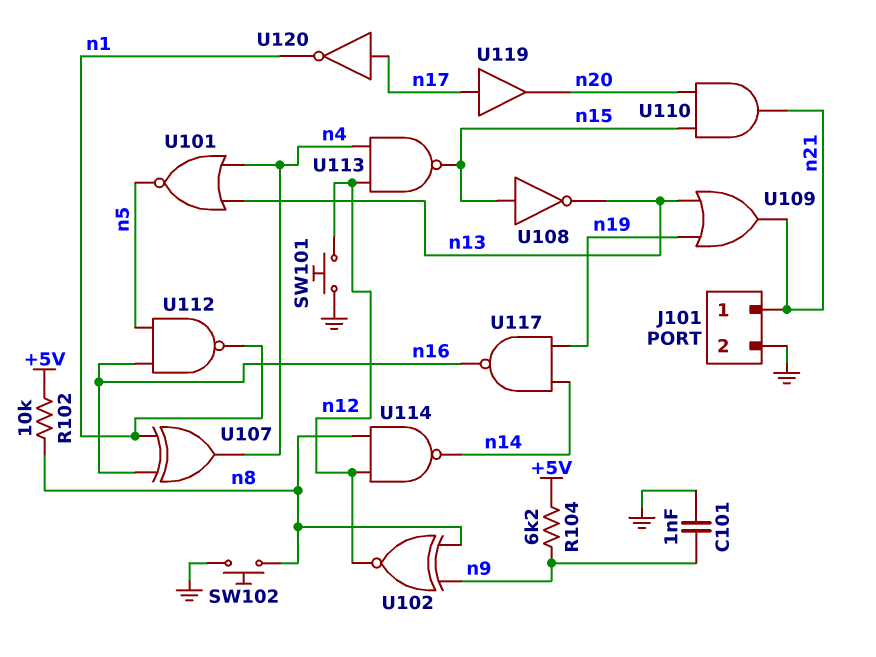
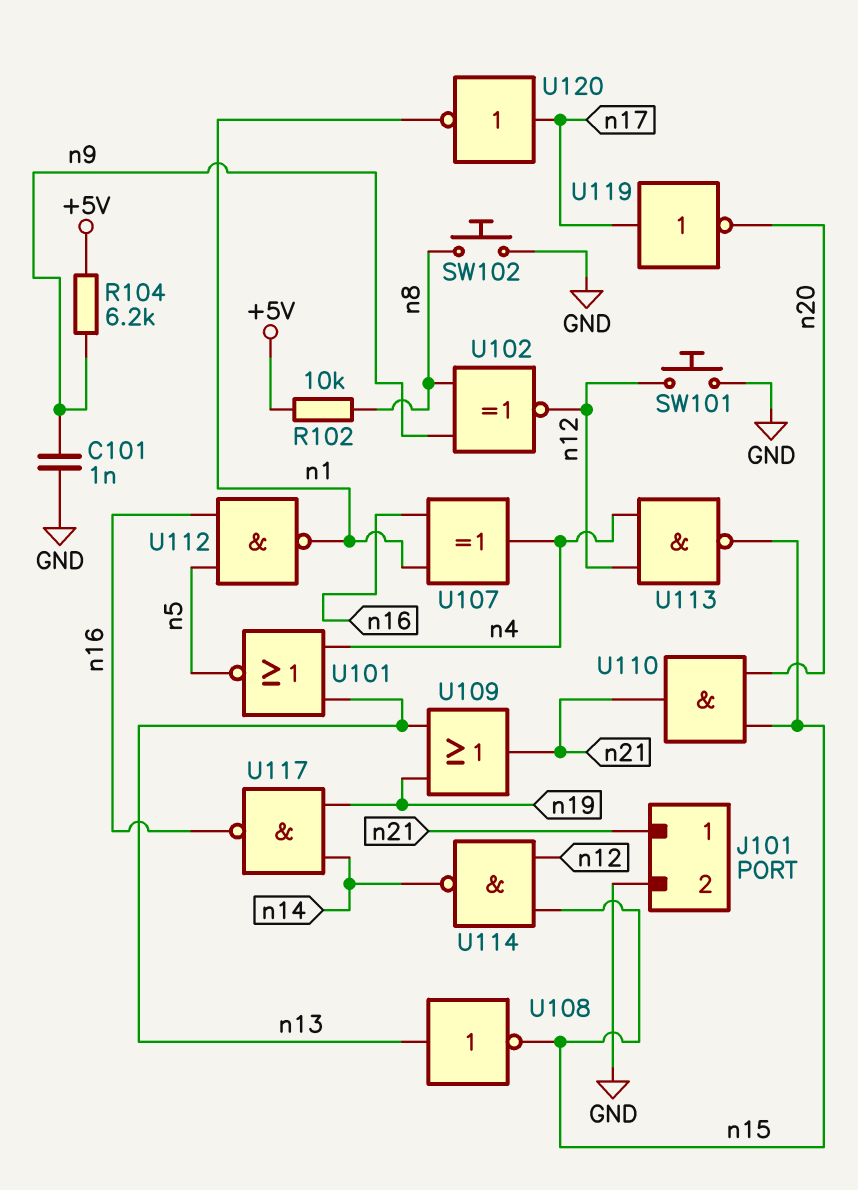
U108: NOT (in n15, out n13) -> NOT (in n13, out n15)
U114: NAND (in n8, in n12, out n14) -> NAND (in n12, in n15, out n14)
U119: buffer (in n17, out n20) -> NOT (in n17, out n20)

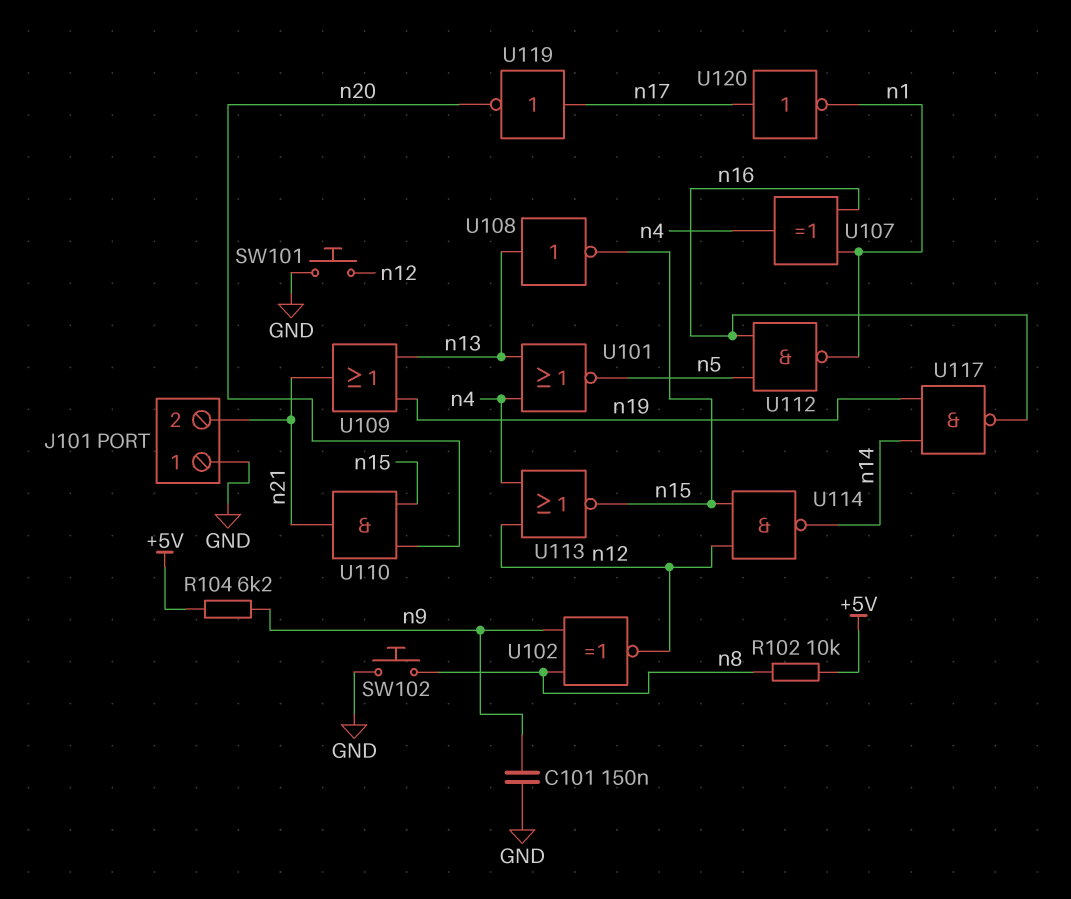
C101: 1nF (GND, n9) -> 150nF (GND, n9)
J101 pin 1: n21 -> GND
J101 pin 2: GND -> n21
U113: NAND (in n4, in n12, out n15) -> NOR (in n4, in n12, out n15)

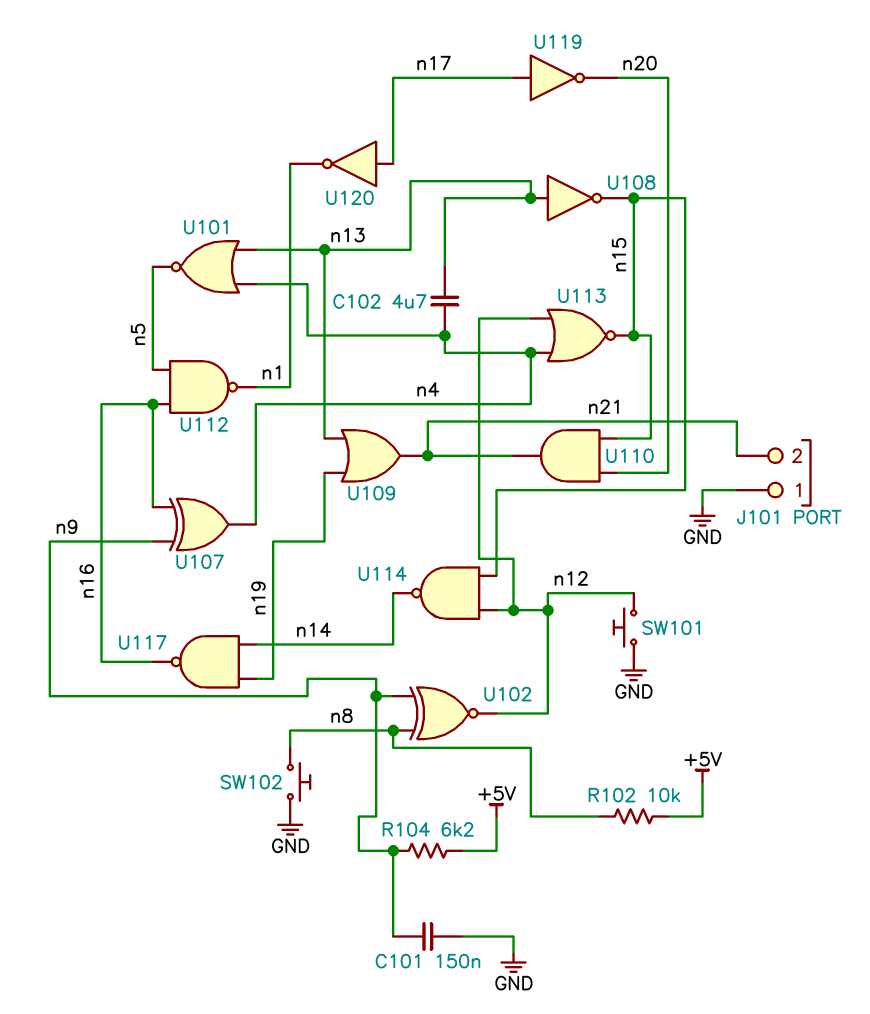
C102: none -> 4.7uF (n4, n13)
U107: XOR (in n1, in n16, out n4) -> XOR (in n9, in n16, out n4)

